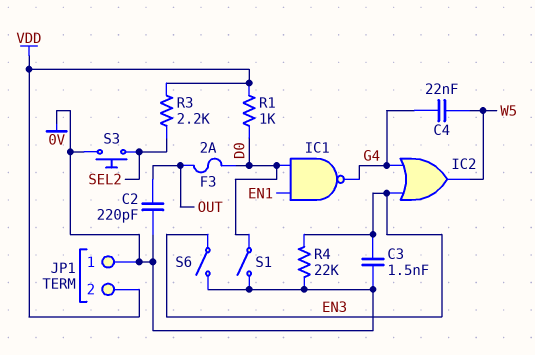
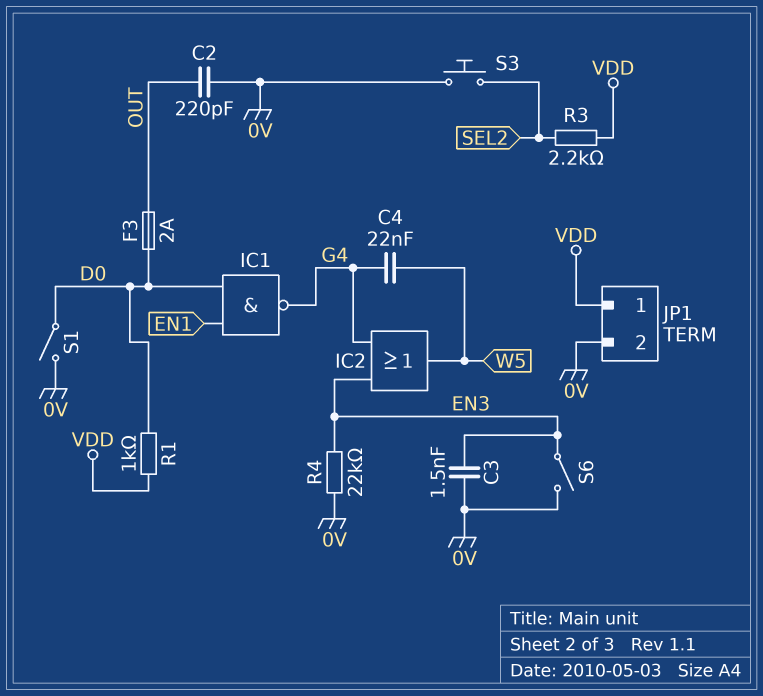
JP1 pin 1: 0V -> VDD
JP1 pin 2: VDD -> 0V

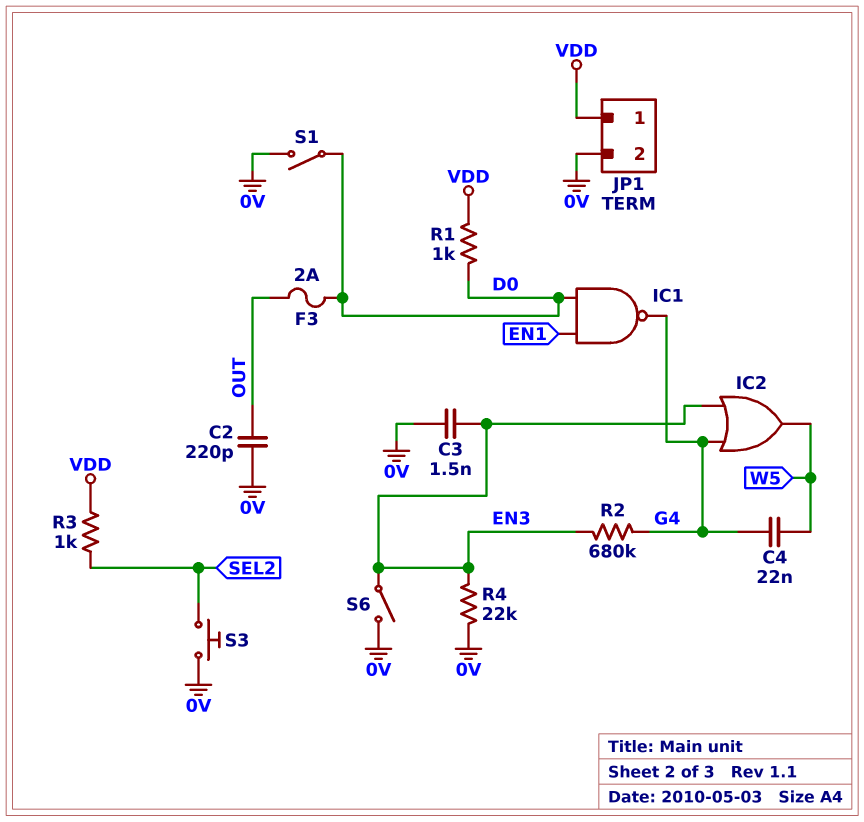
R2: none -> 680k (EN3, G4)
R3: 2.2k (SEL2, VDD) -> 1k (SEL2, VDD)

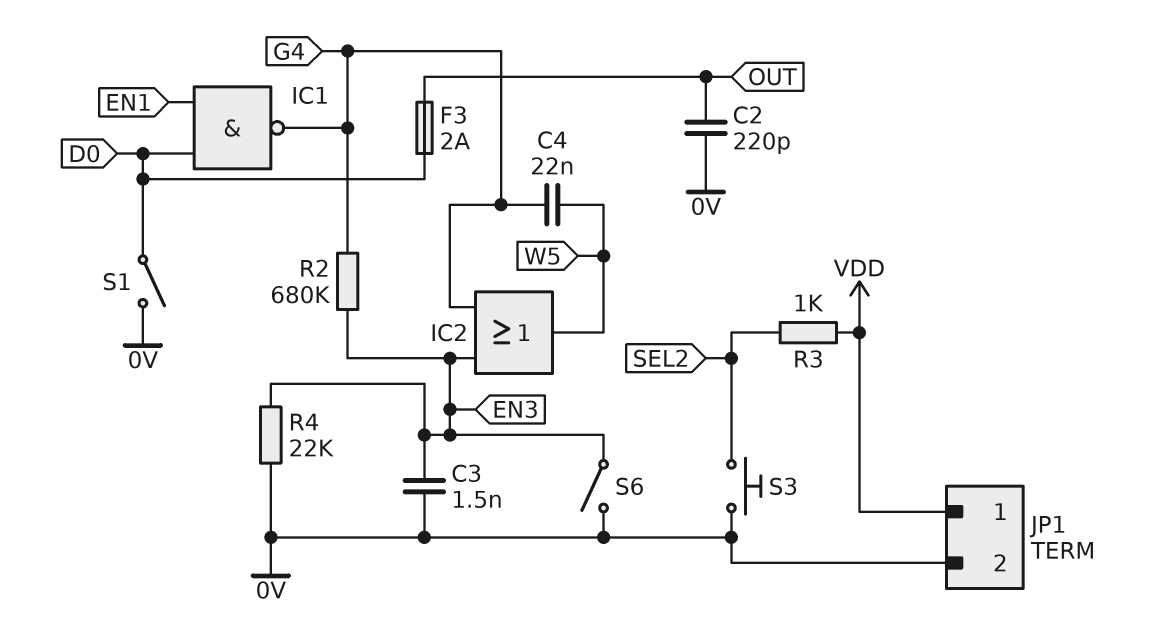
R1: 1k (D0, VDD) -> none

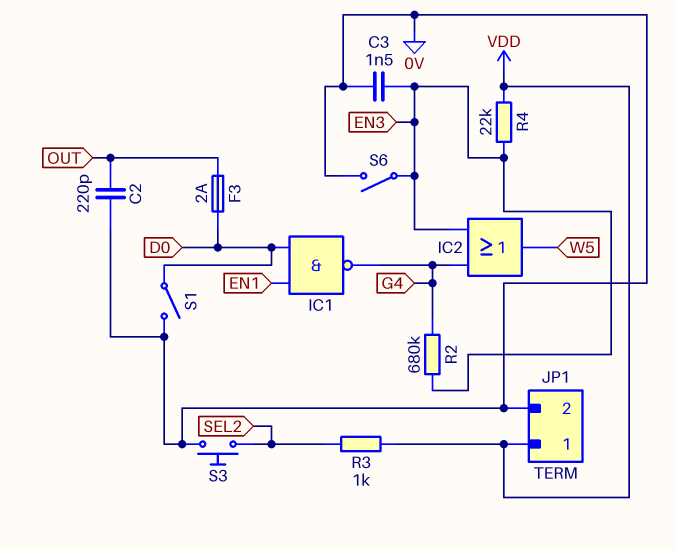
C4: 22nF (G4, W5) -> none
R4: 22k (0V, EN3) -> 22k (EN3, VDD)

